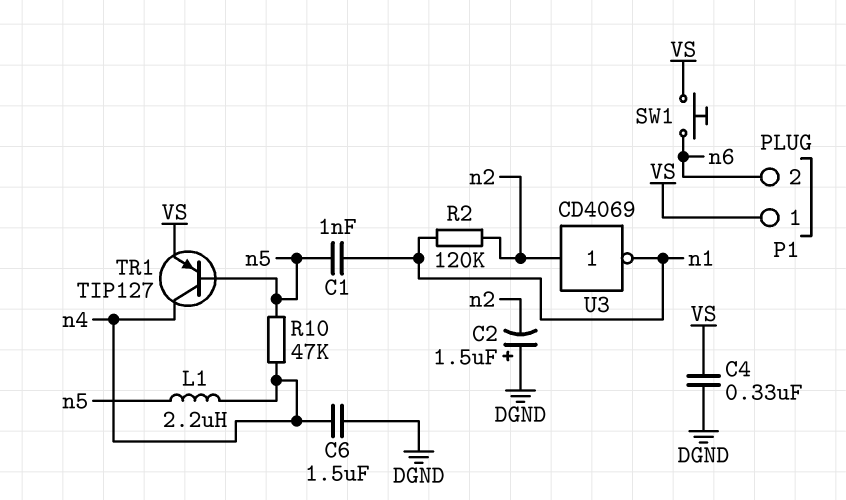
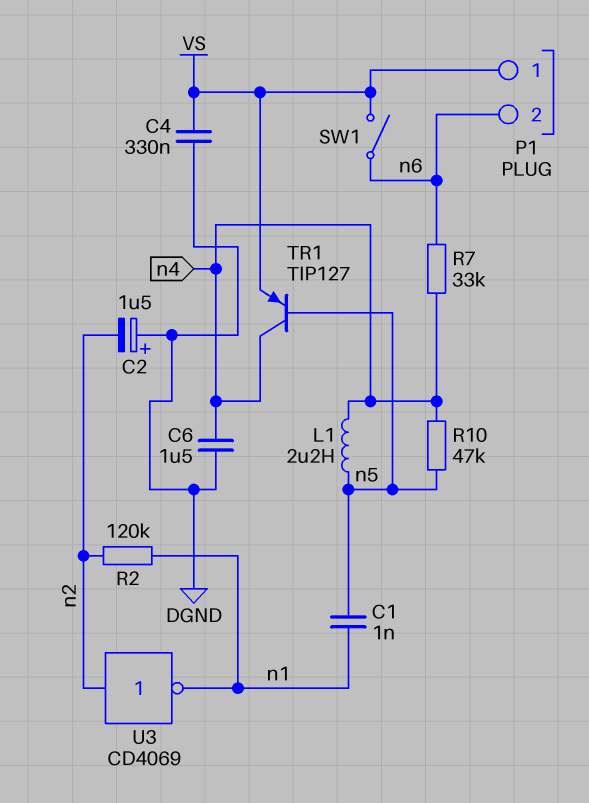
R7: none -> 33k (n4, n6)
SW1: button (VS, n6) -> switch (VS, n6)

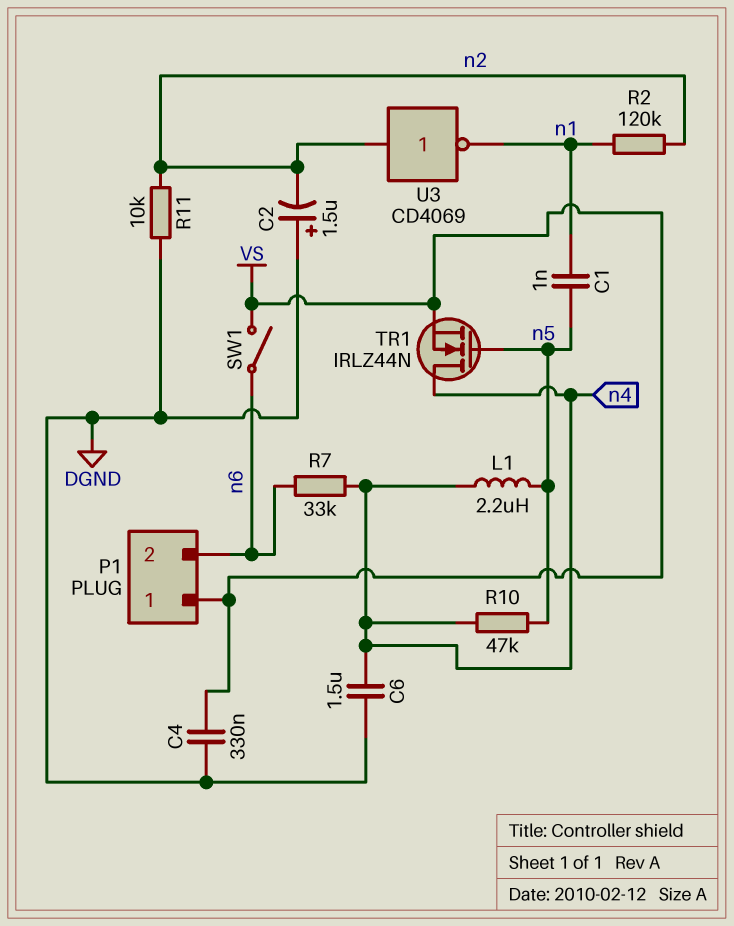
R11: none -> 10k (DGND, n2)
TR1: PNP TIP127 (B n5, C n4, E VS) -> NMOS IRLZ44N (G n5, D n4, S VS)

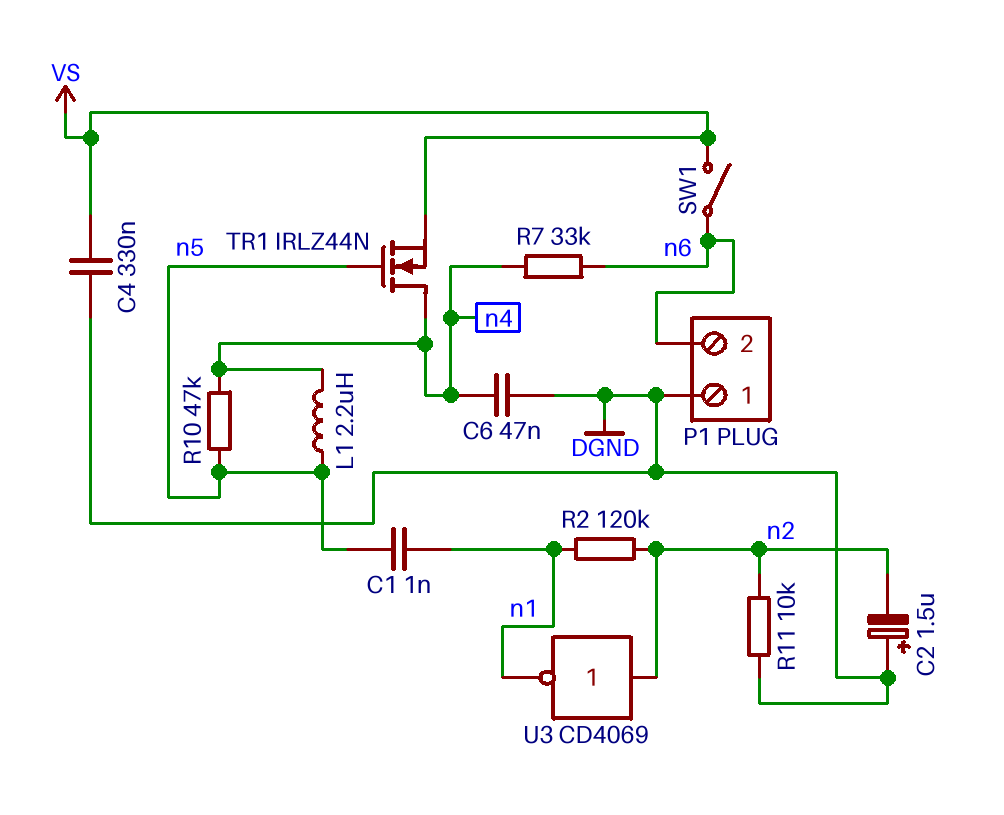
C6: 1.5uF (DGND, n4) -> 47nF (DGND, n4)
P1 pin 1: VS -> DGND

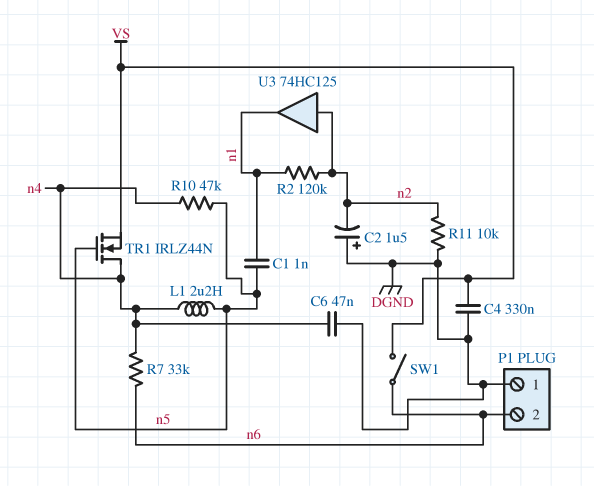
U3: NOT CD4069 (in n2, out n1) -> buffer 74HC125 (in n2, out n1)

